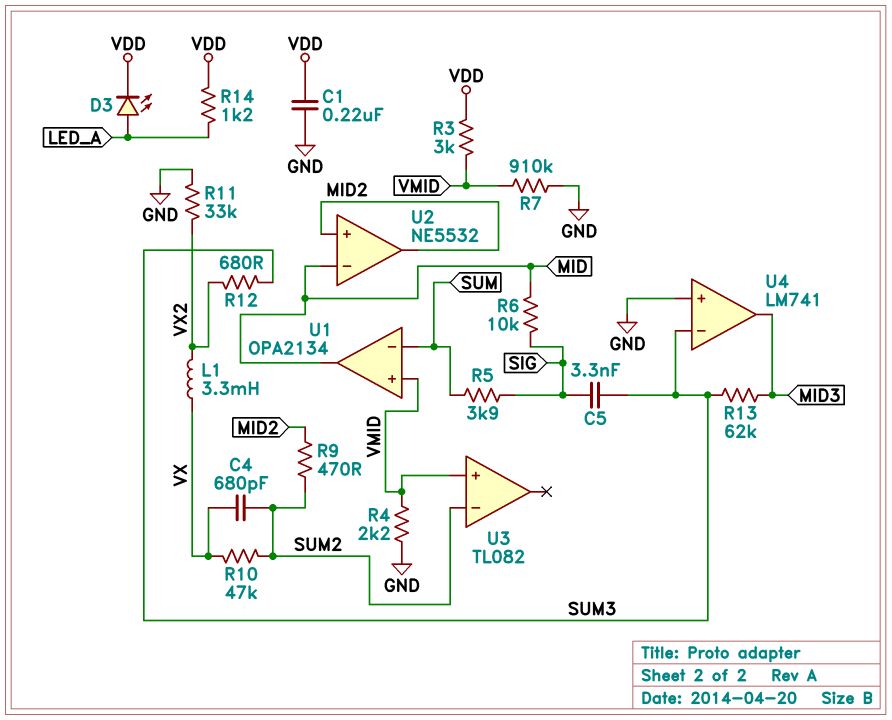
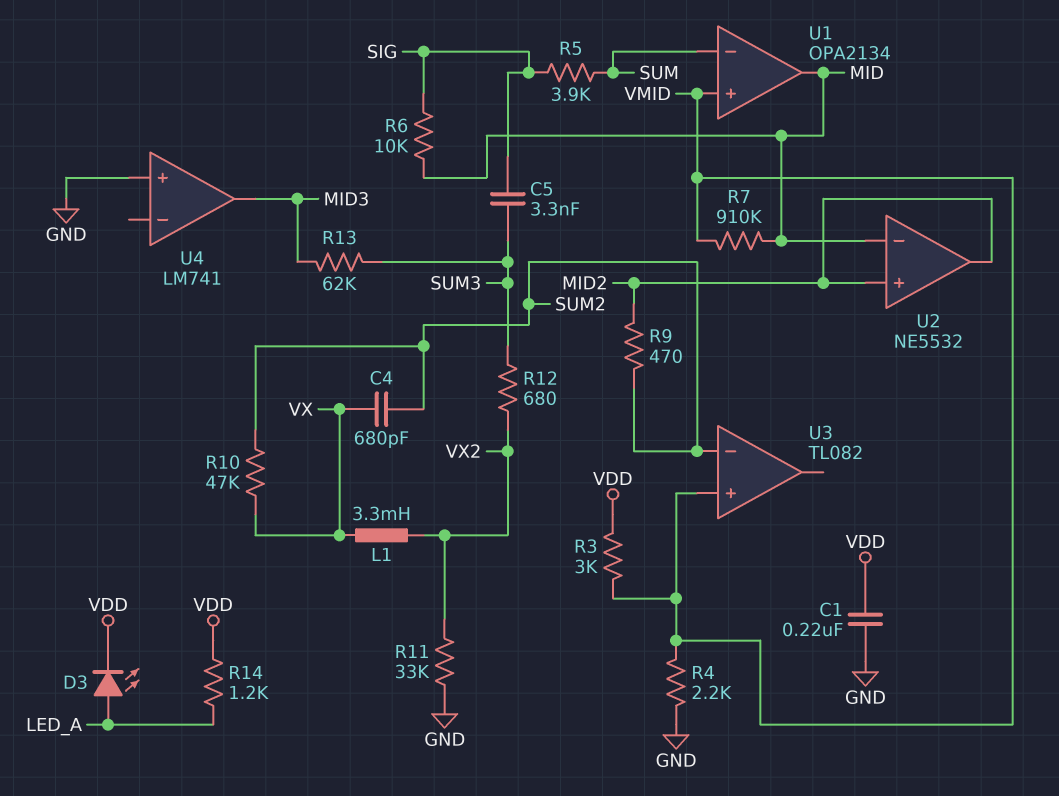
R7: 910k (GND, VMID) -> 910k (MID, VMID)
U4 pin in-: SUM3 -> none

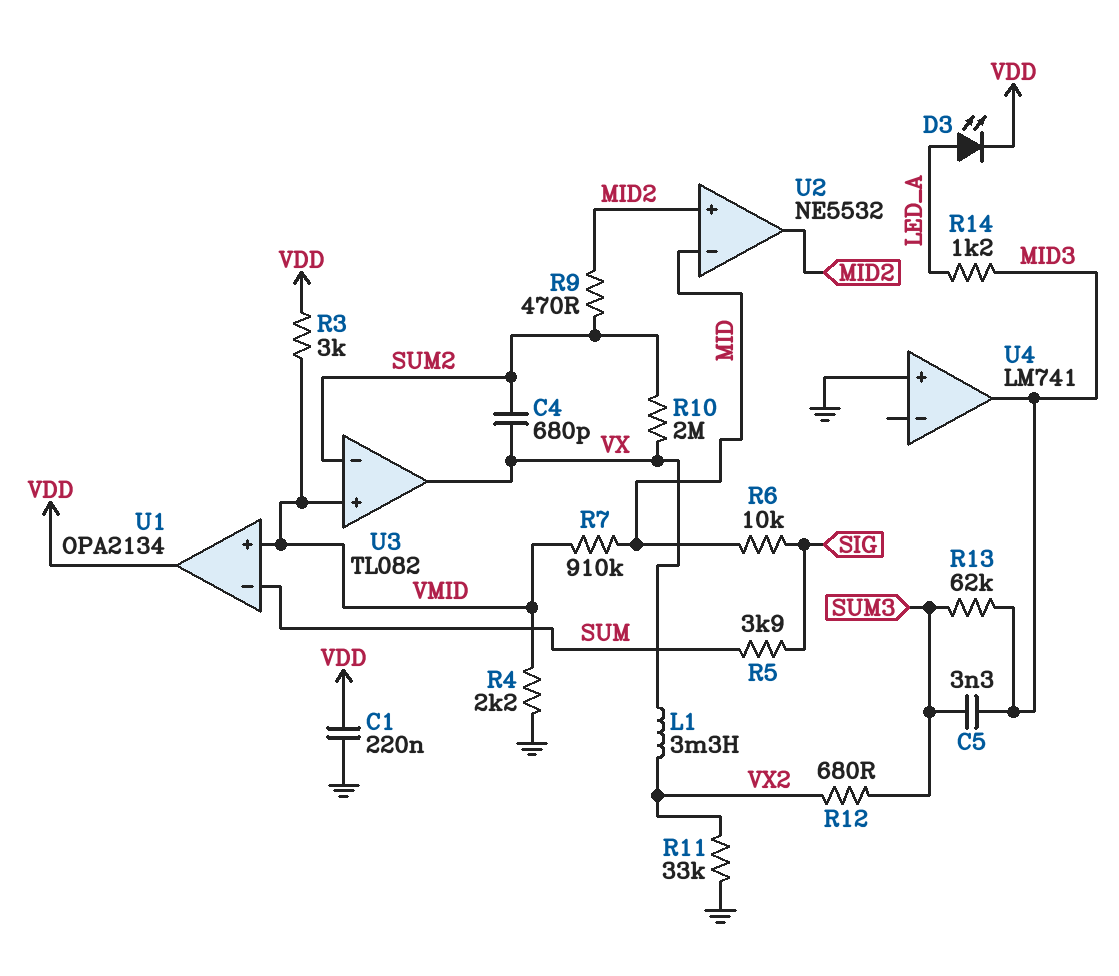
C5: 3.3nF (SIG, SUM3) -> 3.3nF (MID3, SUM3)
R10: 47k (SUM2, VX) -> 2M (SUM2, VX)
R14: 1.2k (LED_A, VDD) -> 1.2k (LED_A, MID3)
U1 pin out: MID -> VDD
U3 pin out: none -> VX

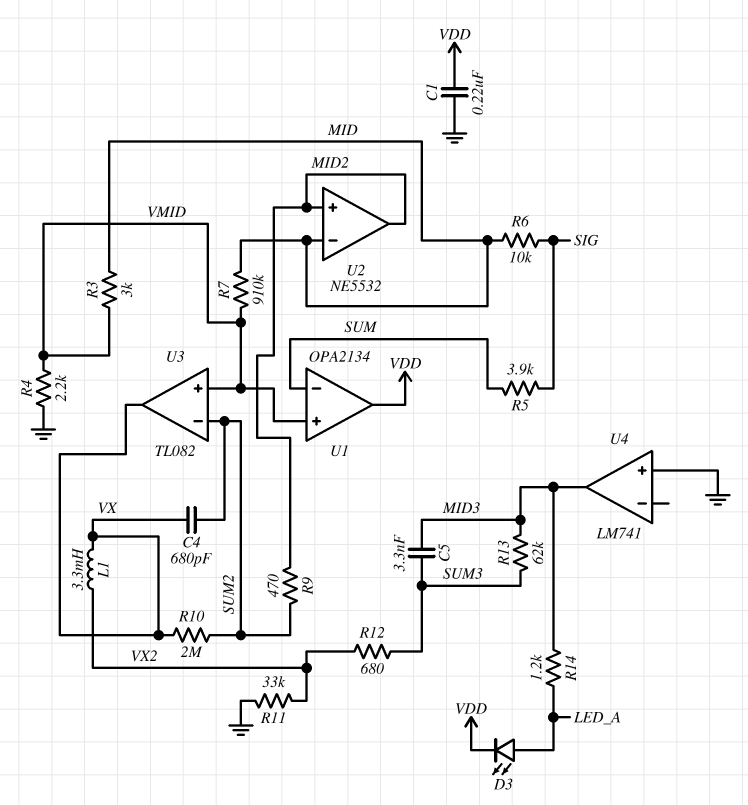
R3: 3k (VDD, VMID) -> 3k (MID, VMID)

